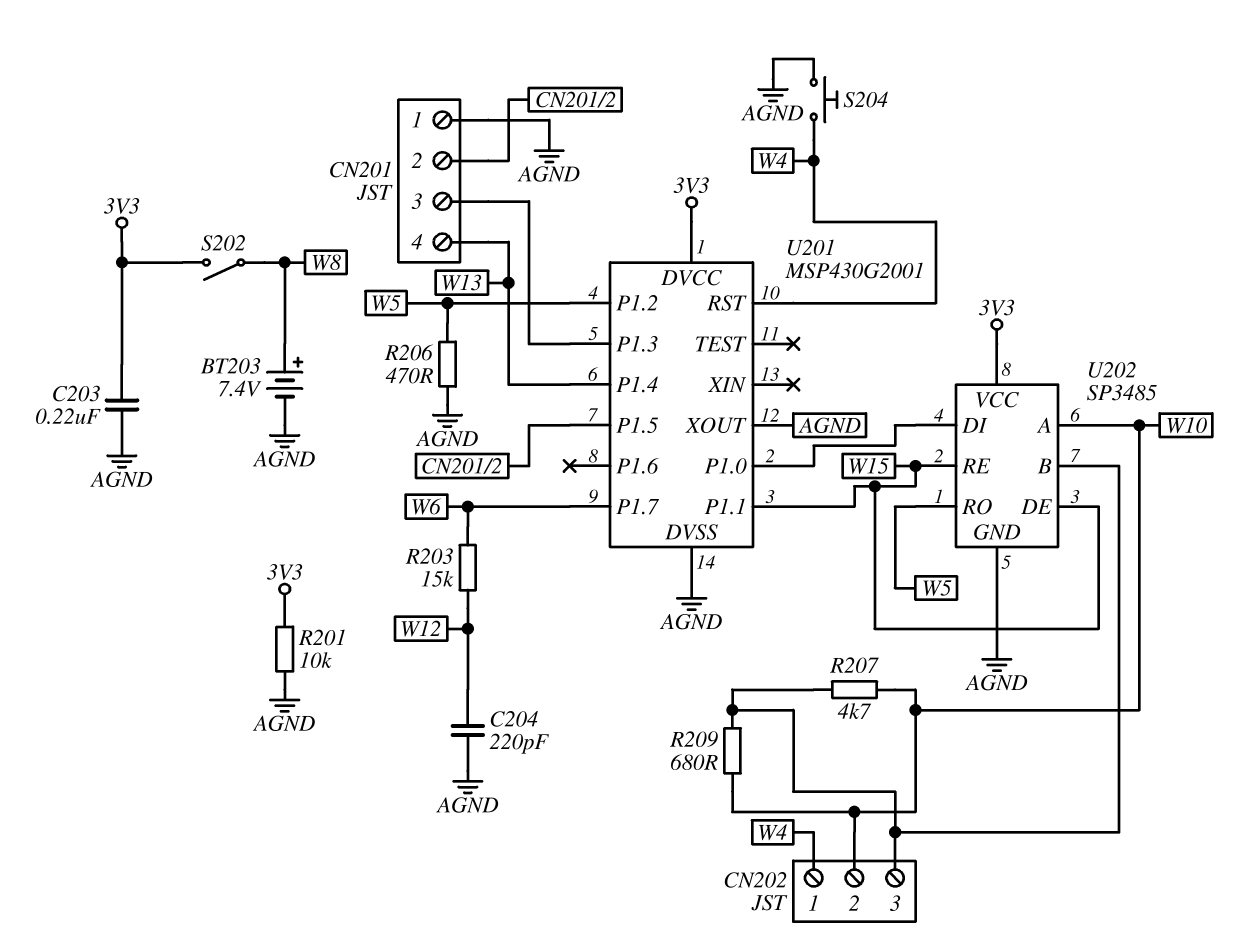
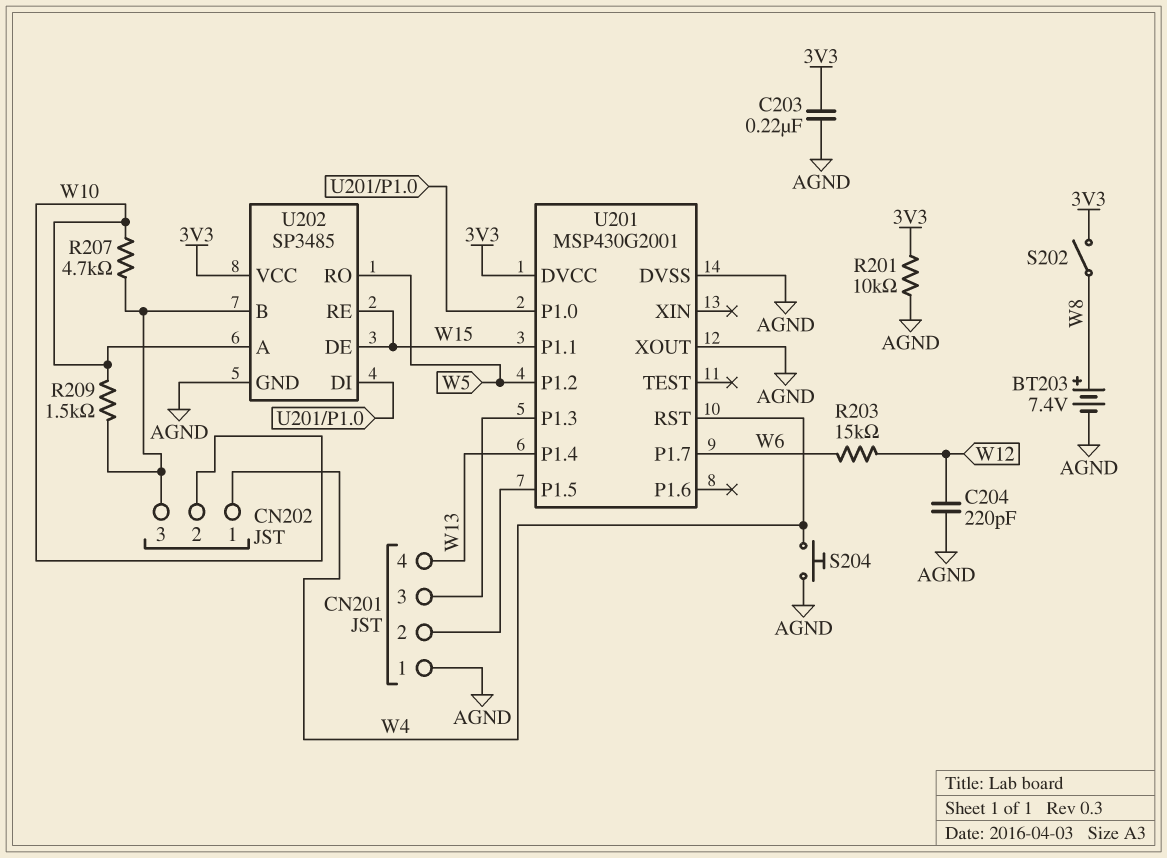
R206: 470 (AGND, W5) -> none
R209: 680 (CN202/3, W10) -> 1.5k (CN202/3, W10)

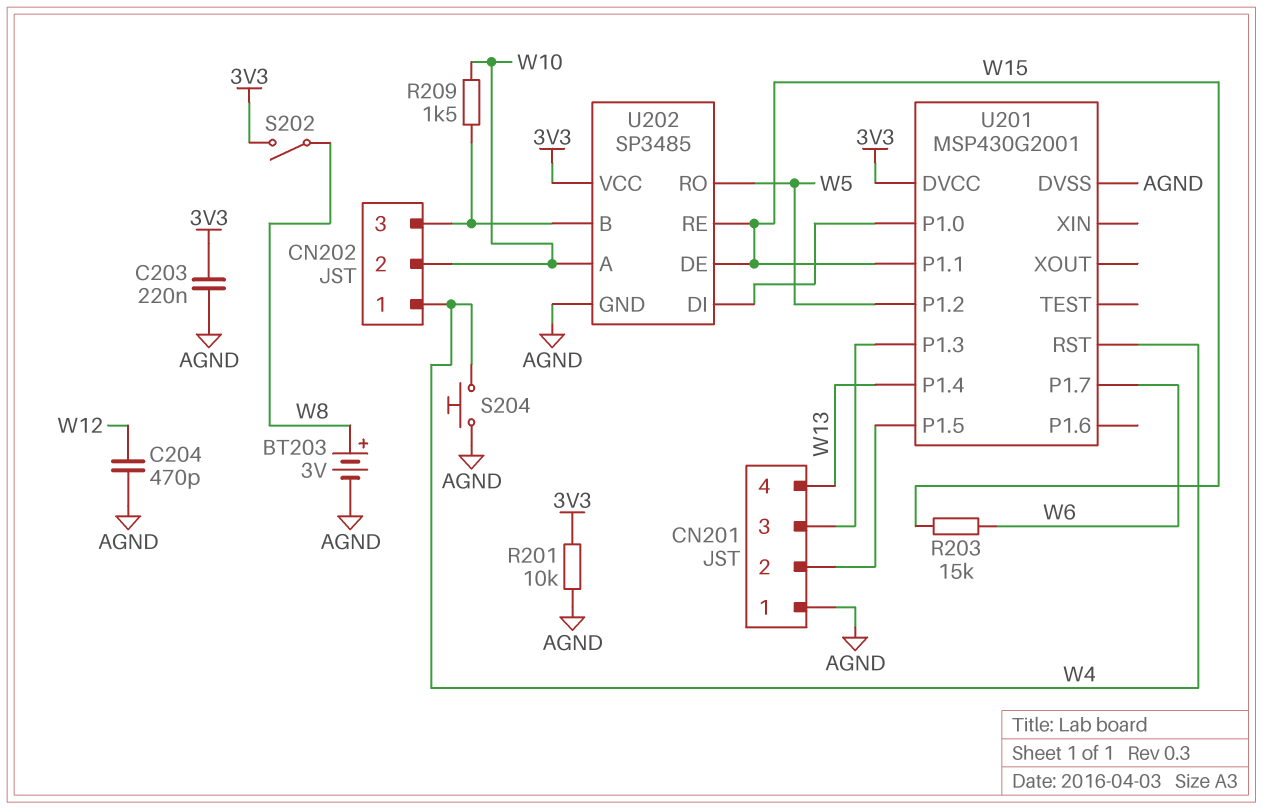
BT203: 7.4V (plus W8, minus AGND) -> 3V (plus W8, minus AGND)
C204: 220pF (AGND, W12) -> 470pF (AGND, W12)
R203: 15k (W6, W12) -> 15k (W6, W15)
R207: 4.7k (CN202/3, W10) -> none
U201 pin XOUT: AGND -> none

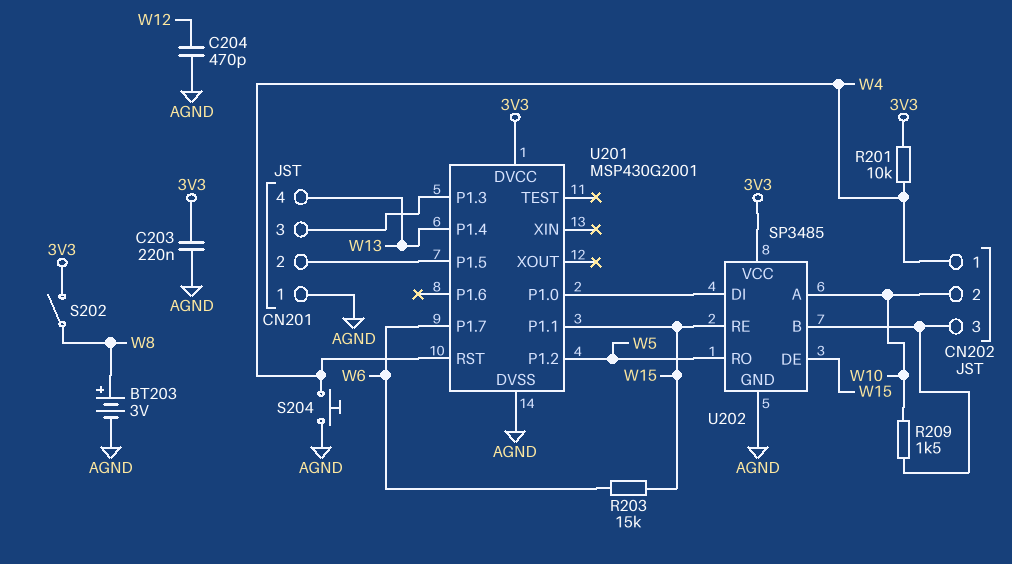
R201: 10k (3V3, AGND) -> 10k (3V3, W4)

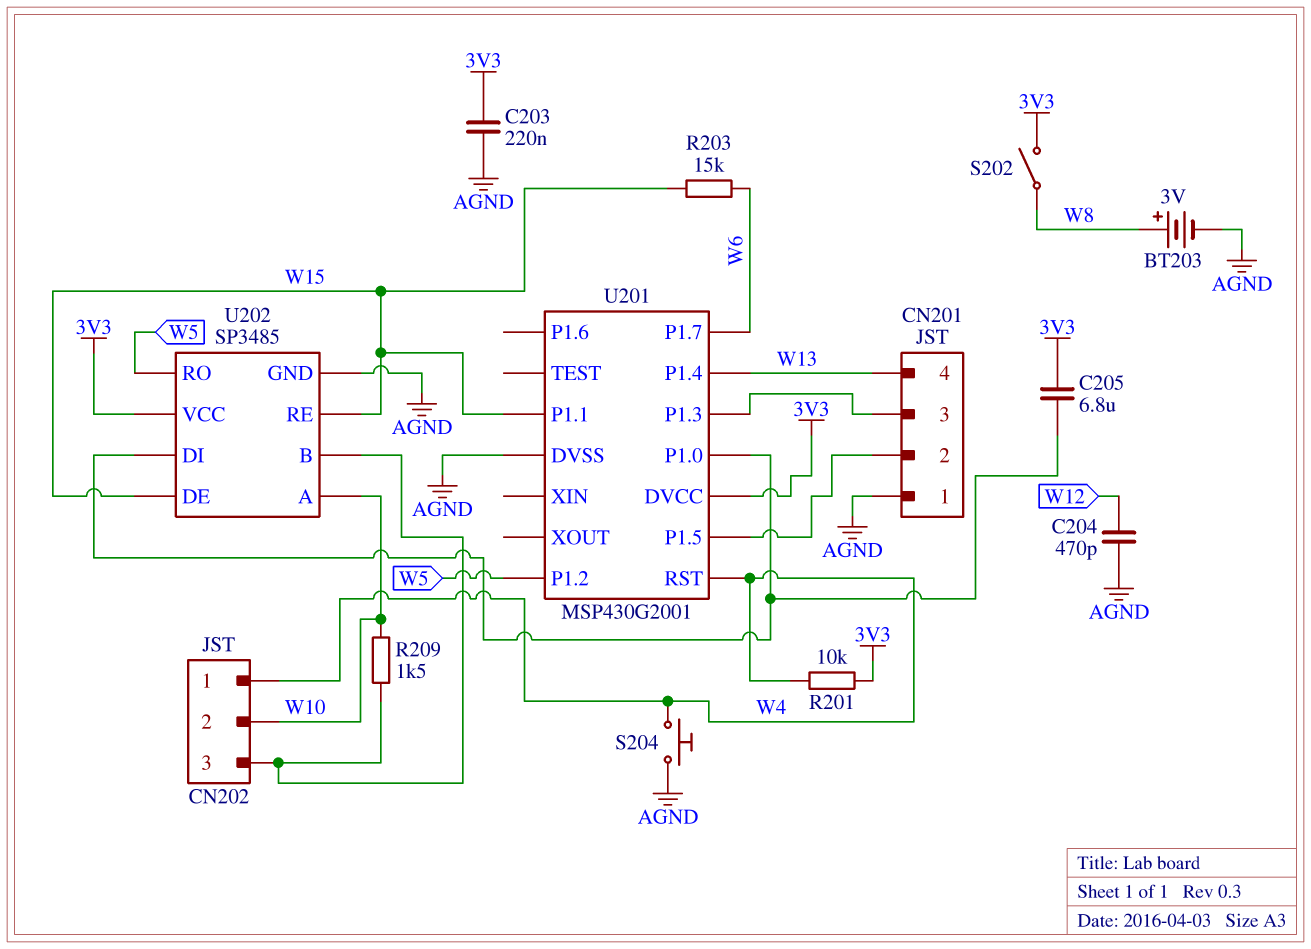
C205: none -> 6.8uF (3V3, U201/P1.0)

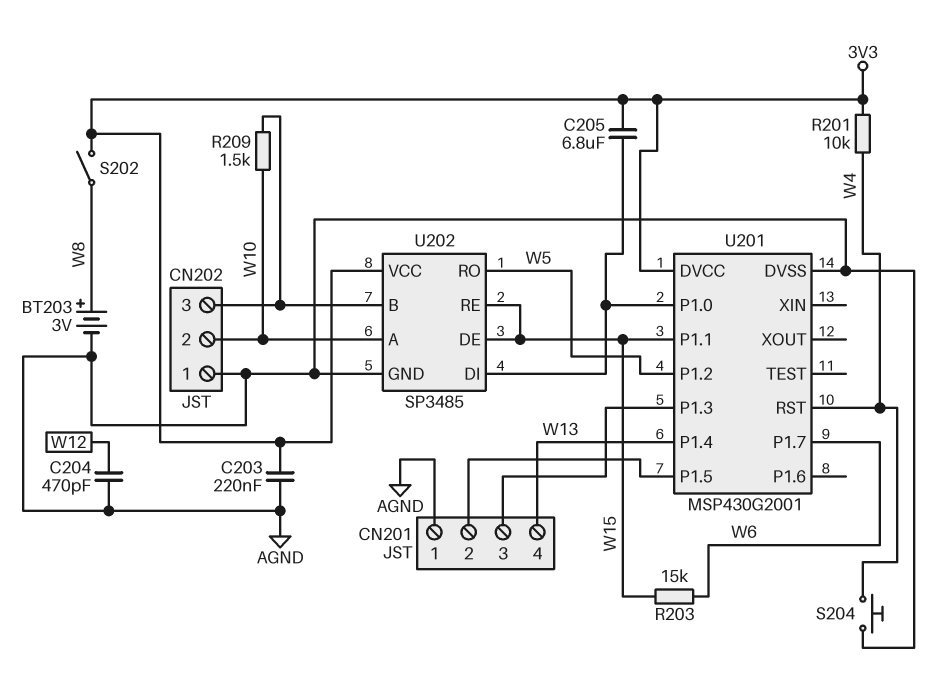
CN202 pin 1: W4 -> AGND

